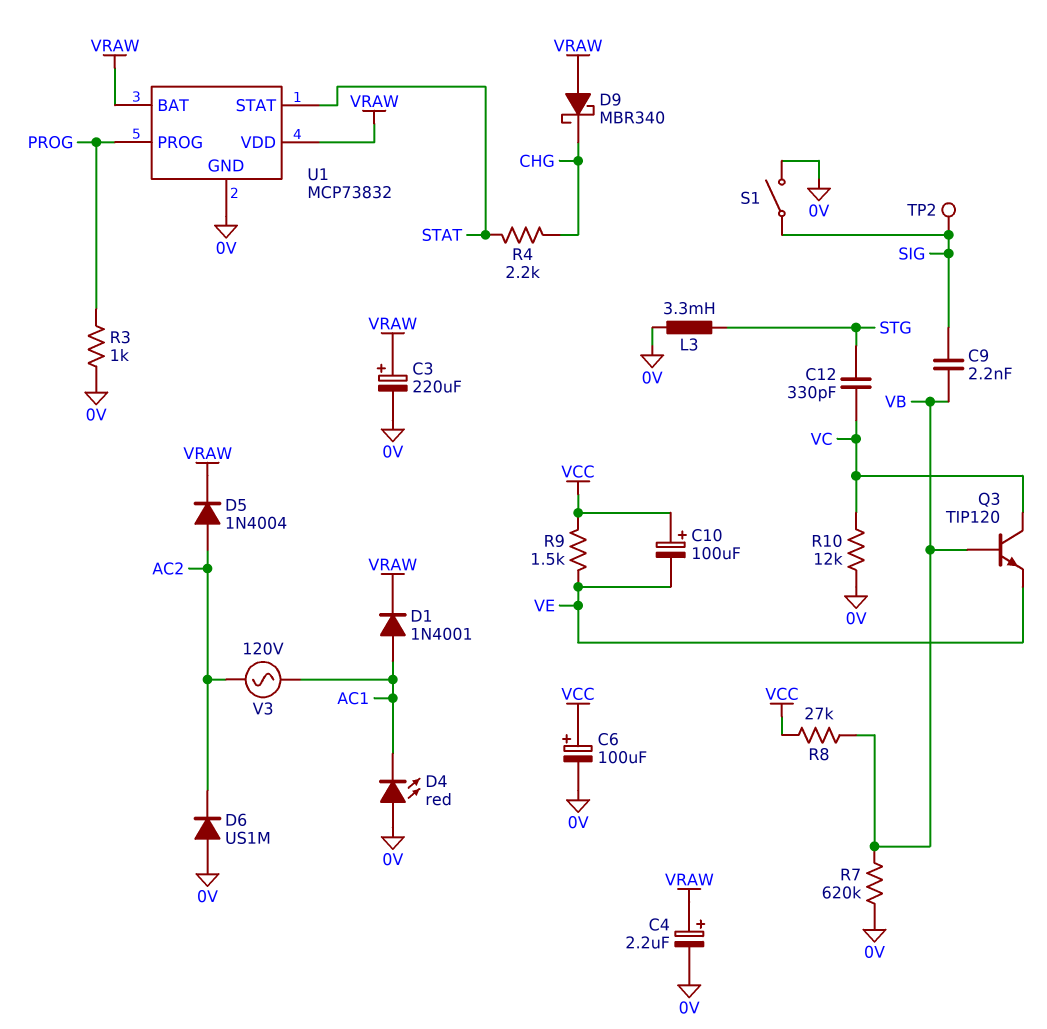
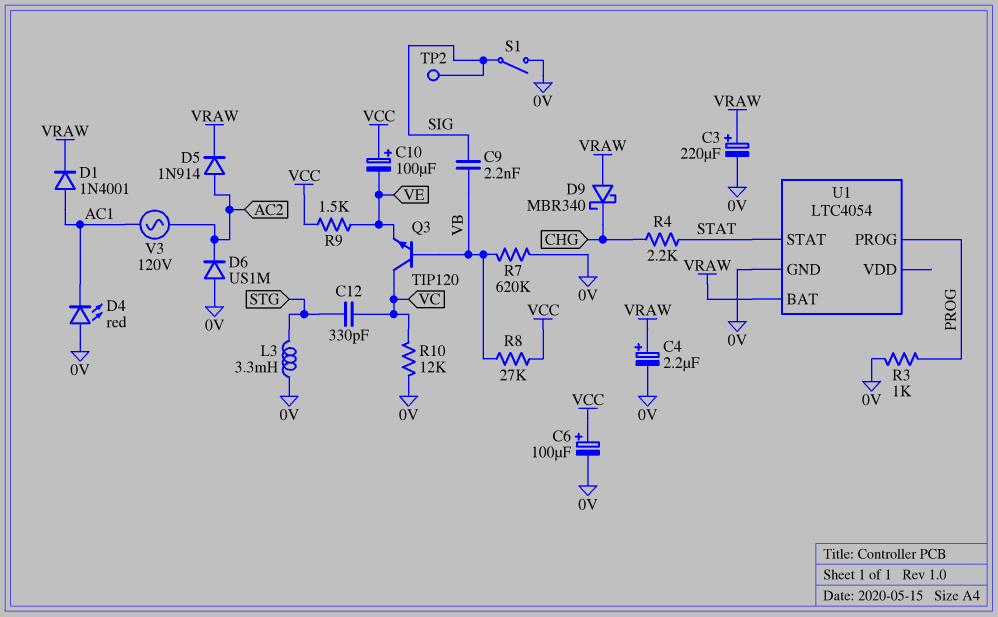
D5: diode 1N4004 (A AC2, K VRAW) -> diode 1N914 (A AC2, K VRAW)
U1: MCP73832 -> LTC4054
U1 pin VDD: VRAW -> none

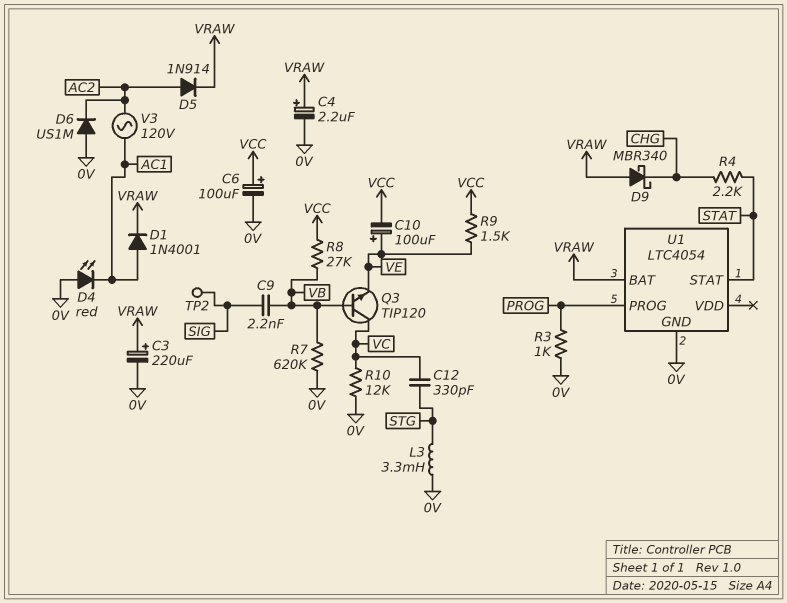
C10: 100uF (plus VCC, minus VE) -> 100uF (plus VE, minus VCC)
S1: switch (0V, SIG) -> none

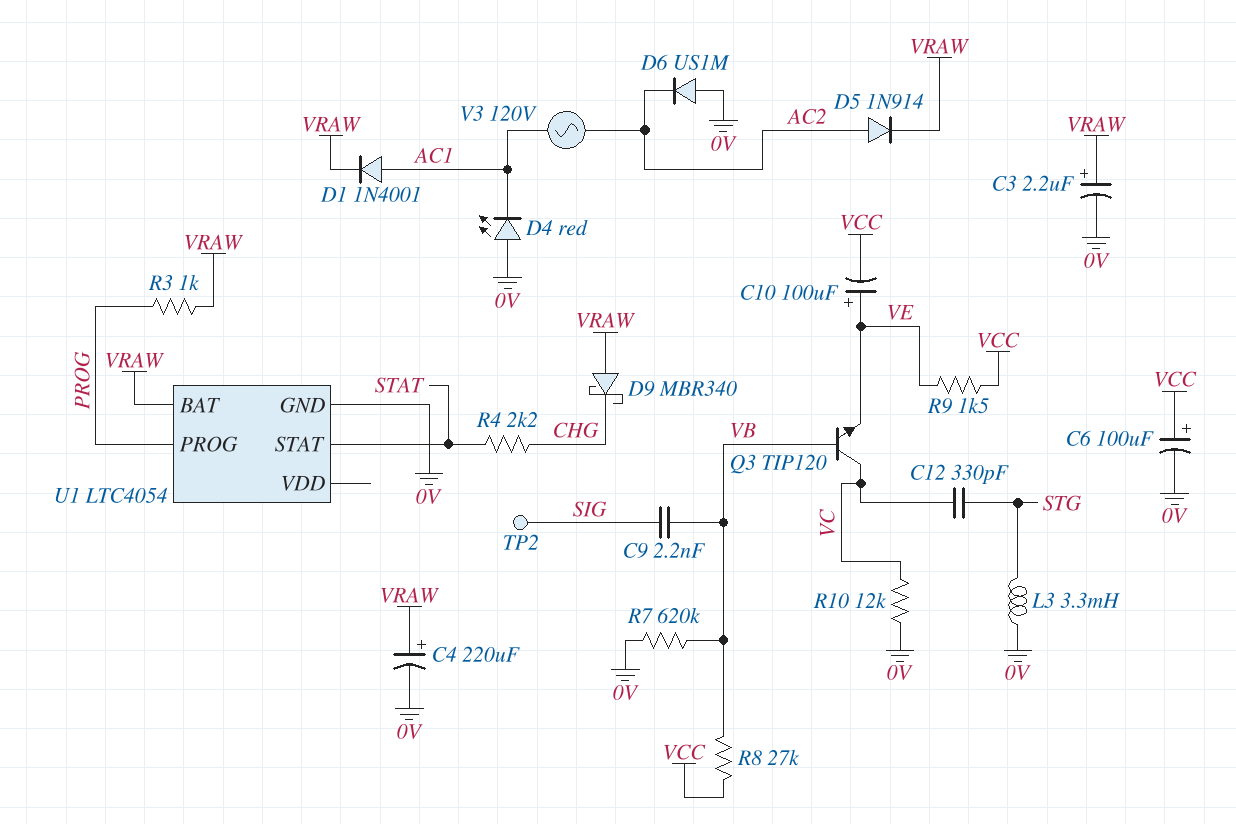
C3: 220uF (plus VRAW, minus 0V) -> 2.2uF (plus VRAW, minus 0V)
C4: 2.2uF (plus VRAW, minus 0V) -> 220uF (plus VRAW, minus 0V)
R3: 1k (0V, PROG) -> 1k (PROG, VRAW)

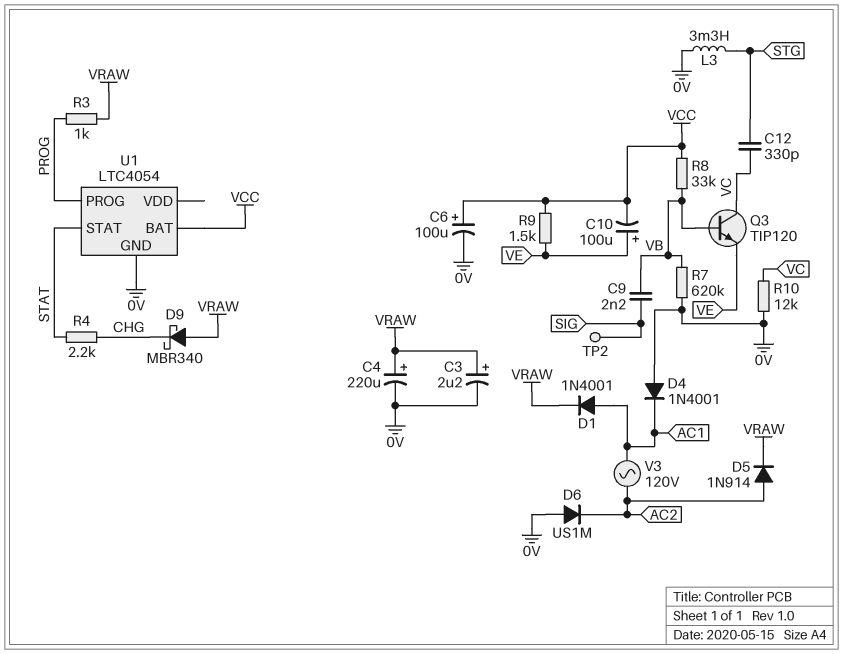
D4: LED red (A 0V, K AC1) -> diode 1N4001 (A 0V, K AC1)
R8: 27k (VB, VCC) -> 33k (VB, VCC)
U1 pin BAT: VRAW -> VCC

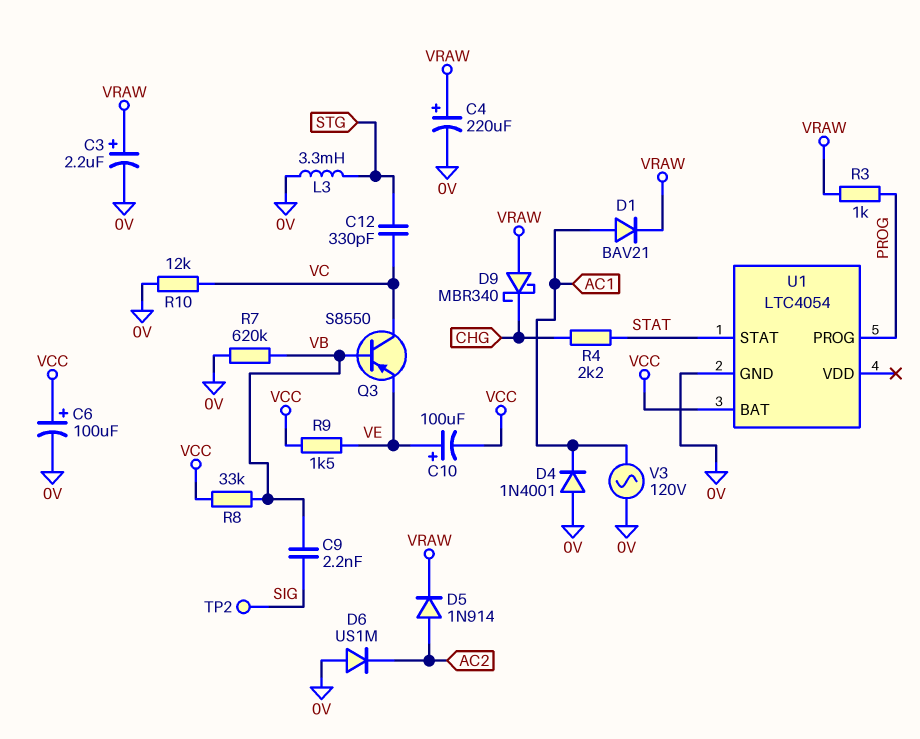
D1: diode 1N4001 (A AC1, K VRAW) -> diode BAV21 (A AC1, K VRAW)
Q3: NPN TIP120 (B VB, C VC, E VE) -> PNP S8550 (B VB, C VC, E VE)
V3: AC 120V (AC1, AC2) -> AC 120V (0V, AC1)

